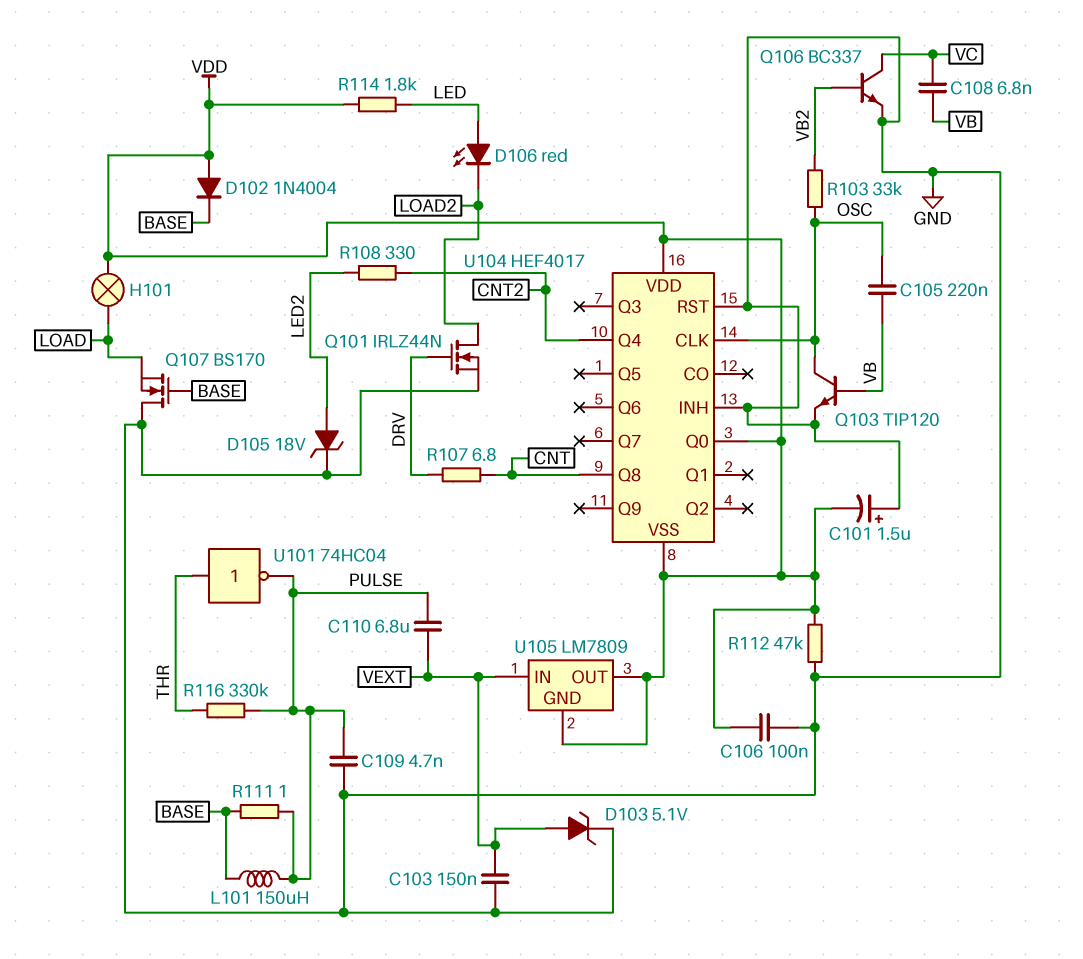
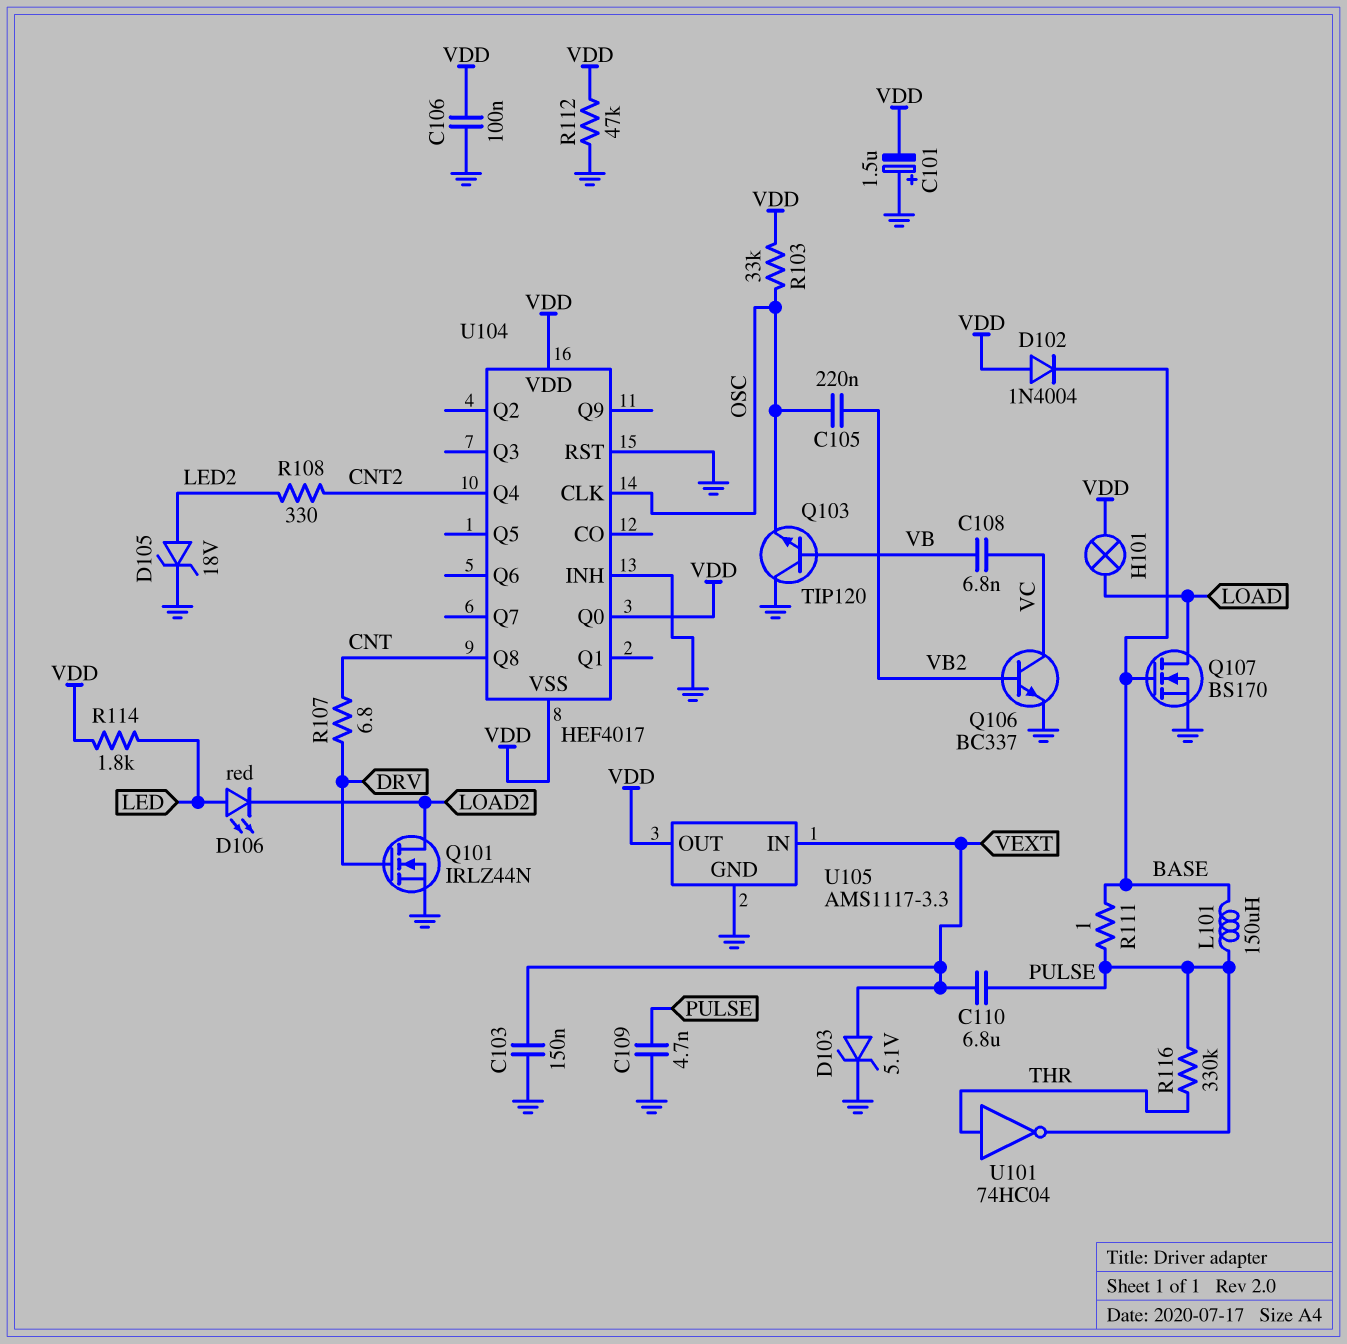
C105: 220nF (OSC, VB) -> 220nF (OSC, VB2)
Q103: NPN TIP120 (B VB, C OSC, E GND) -> NPN TIP120 (B VB, C GND, E OSC)
Q107: NMOS BS170 (G BASE, D GND, S LOAD) -> NMOS BS170 (G BASE, D LOAD, S GND)
R103: 33k (OSC, VB2) -> 33k (OSC, VDD)
U105: LM7809 -> AMS1117-3.3
U105 pin GND: VDD -> GND

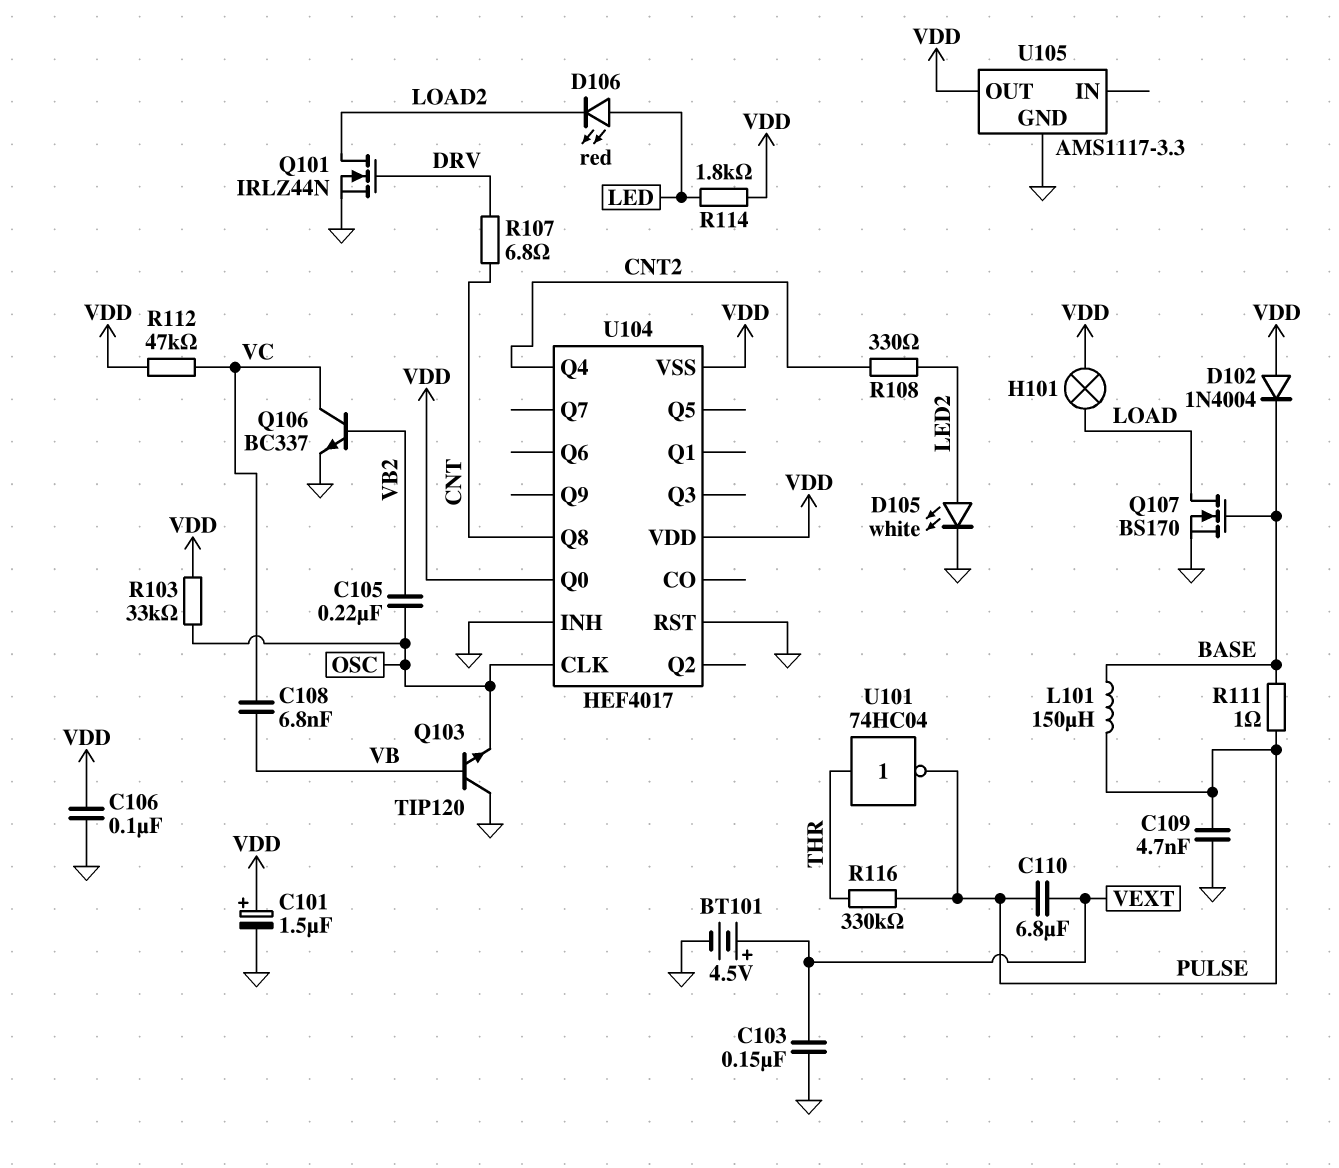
BT101: none -> 4.5V (plus VEXT, minus GND)
C101: 1.5uF (plus GND, minus VDD) -> 1.5uF (plus VDD, minus GND)
D103: zener 5.1V (A VEXT, K GND) -> none
D105: zener 18V (A LED2, K GND) -> LED white (A LED2, K GND)
R112: 47k (GND, VDD) -> 47k (VC, VDD)
U105 pin IN: VEXT -> none

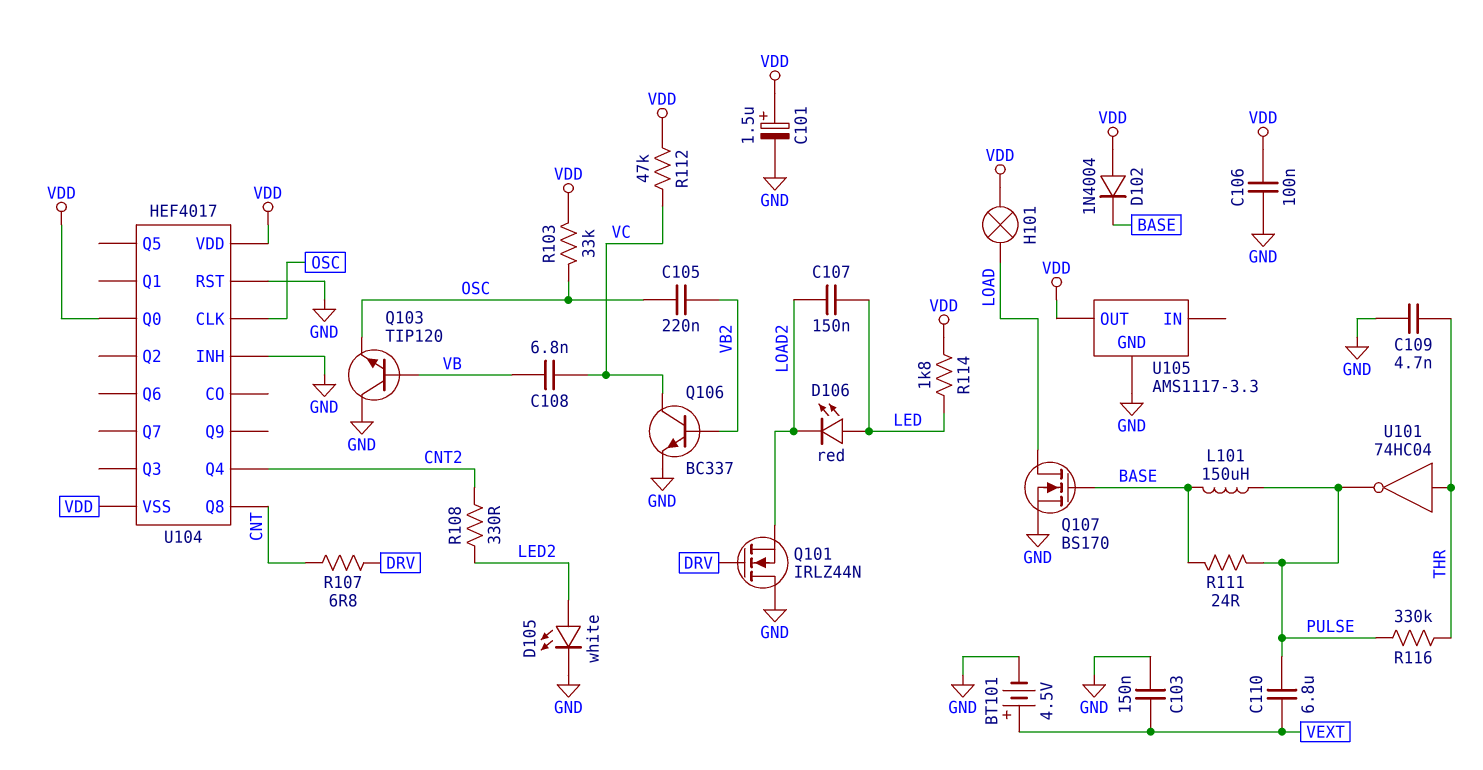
C107: none -> 150nF (LED, LOAD2)
C109: 4.7nF (GND, PULSE) -> 4.7nF (GND, THR)
Q101: NMOS IRLZ44N (G DRV, D LOAD2, S GND) -> NMOS IRLZ44N (G DRV, D GND, S LOAD2)
R111: 1 (BASE, PULSE) -> 24 (BASE, PULSE)

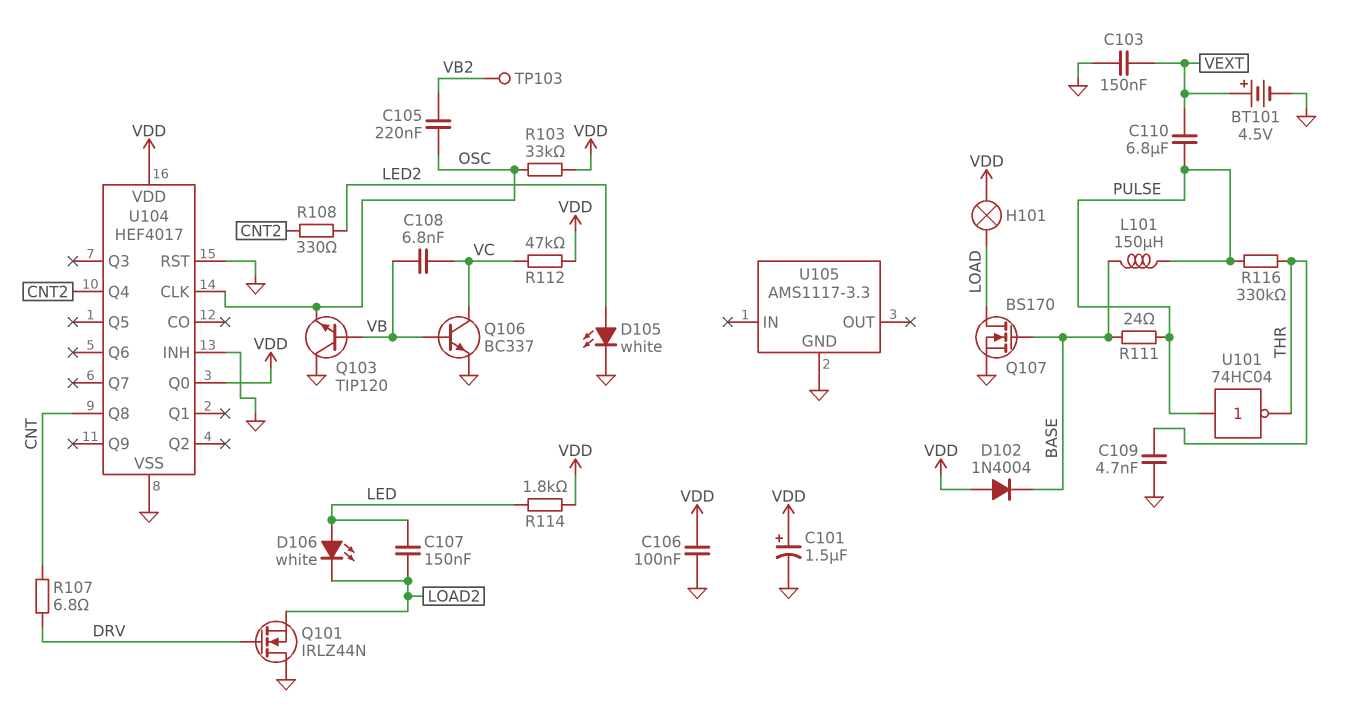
D106: LED red (A LED, K LOAD2) -> LED white (A LED, K LOAD2)
Q106: NPN BC337 (B VB2, C VC, E GND) -> NPN BC337 (B VB, C VC, E GND)
TP103: none -> test point (VB2)
U101: NOT 74HC04 (in THR, out PULSE) -> NOT 74HC04 (in PULSE, out THR)
U104 pin VSS: VDD -> GND
U105 pin OUT: VDD -> none

